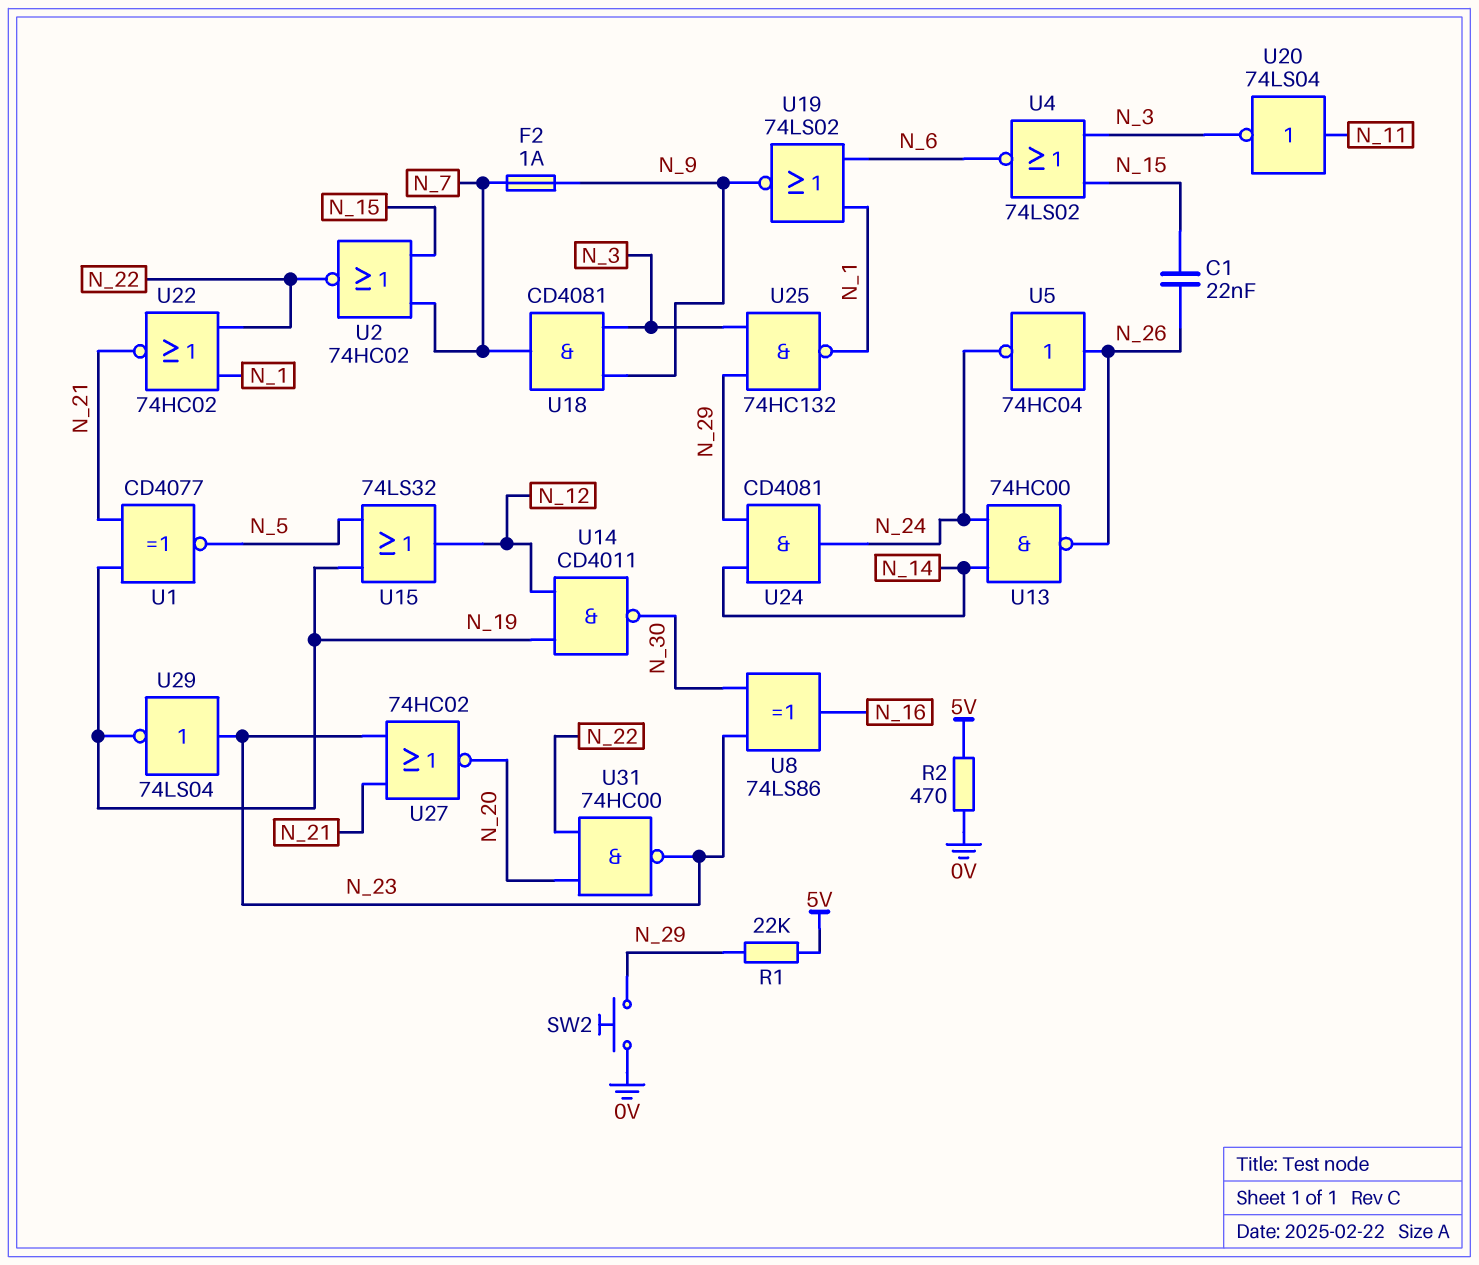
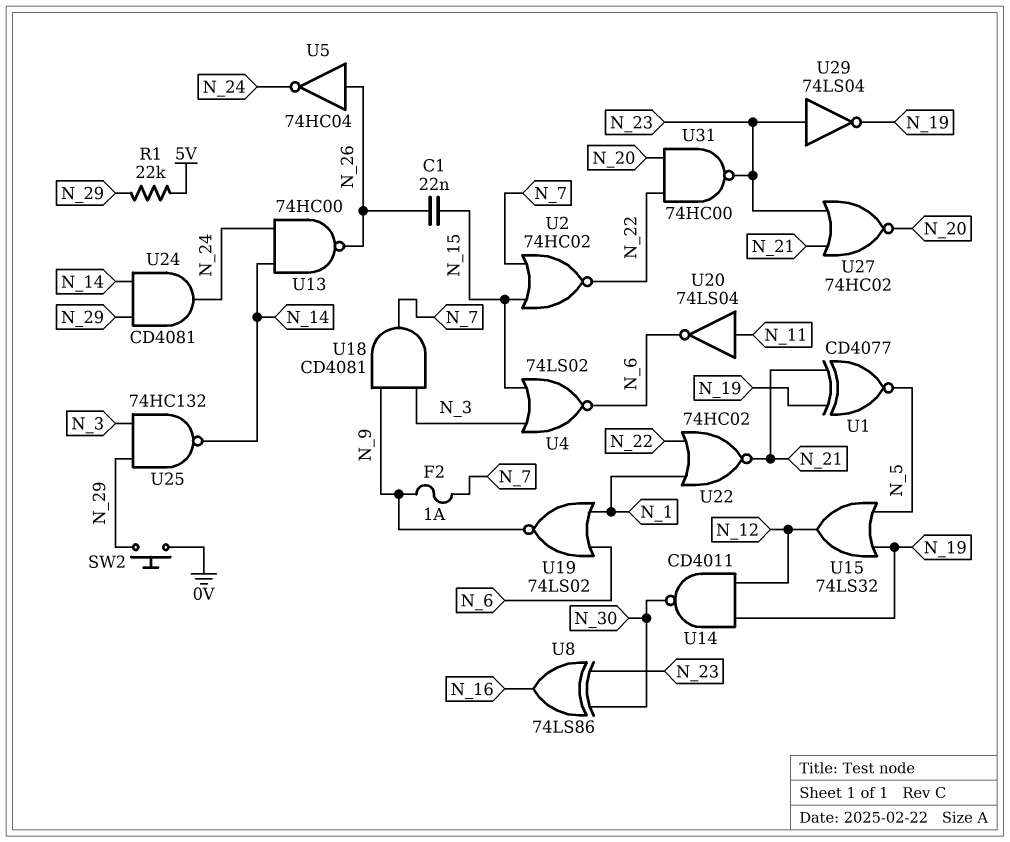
R2: 470 (0V, 5V) -> none
U20: NOT 74LS04 (in N_11, out N_3) -> NOT 74LS04 (in N_11, out N_6)
U25: NAND 74HC132 (in N_3, in N_29, out N_1) -> NAND 74HC132 (in N_3, in N_29, out N_14)

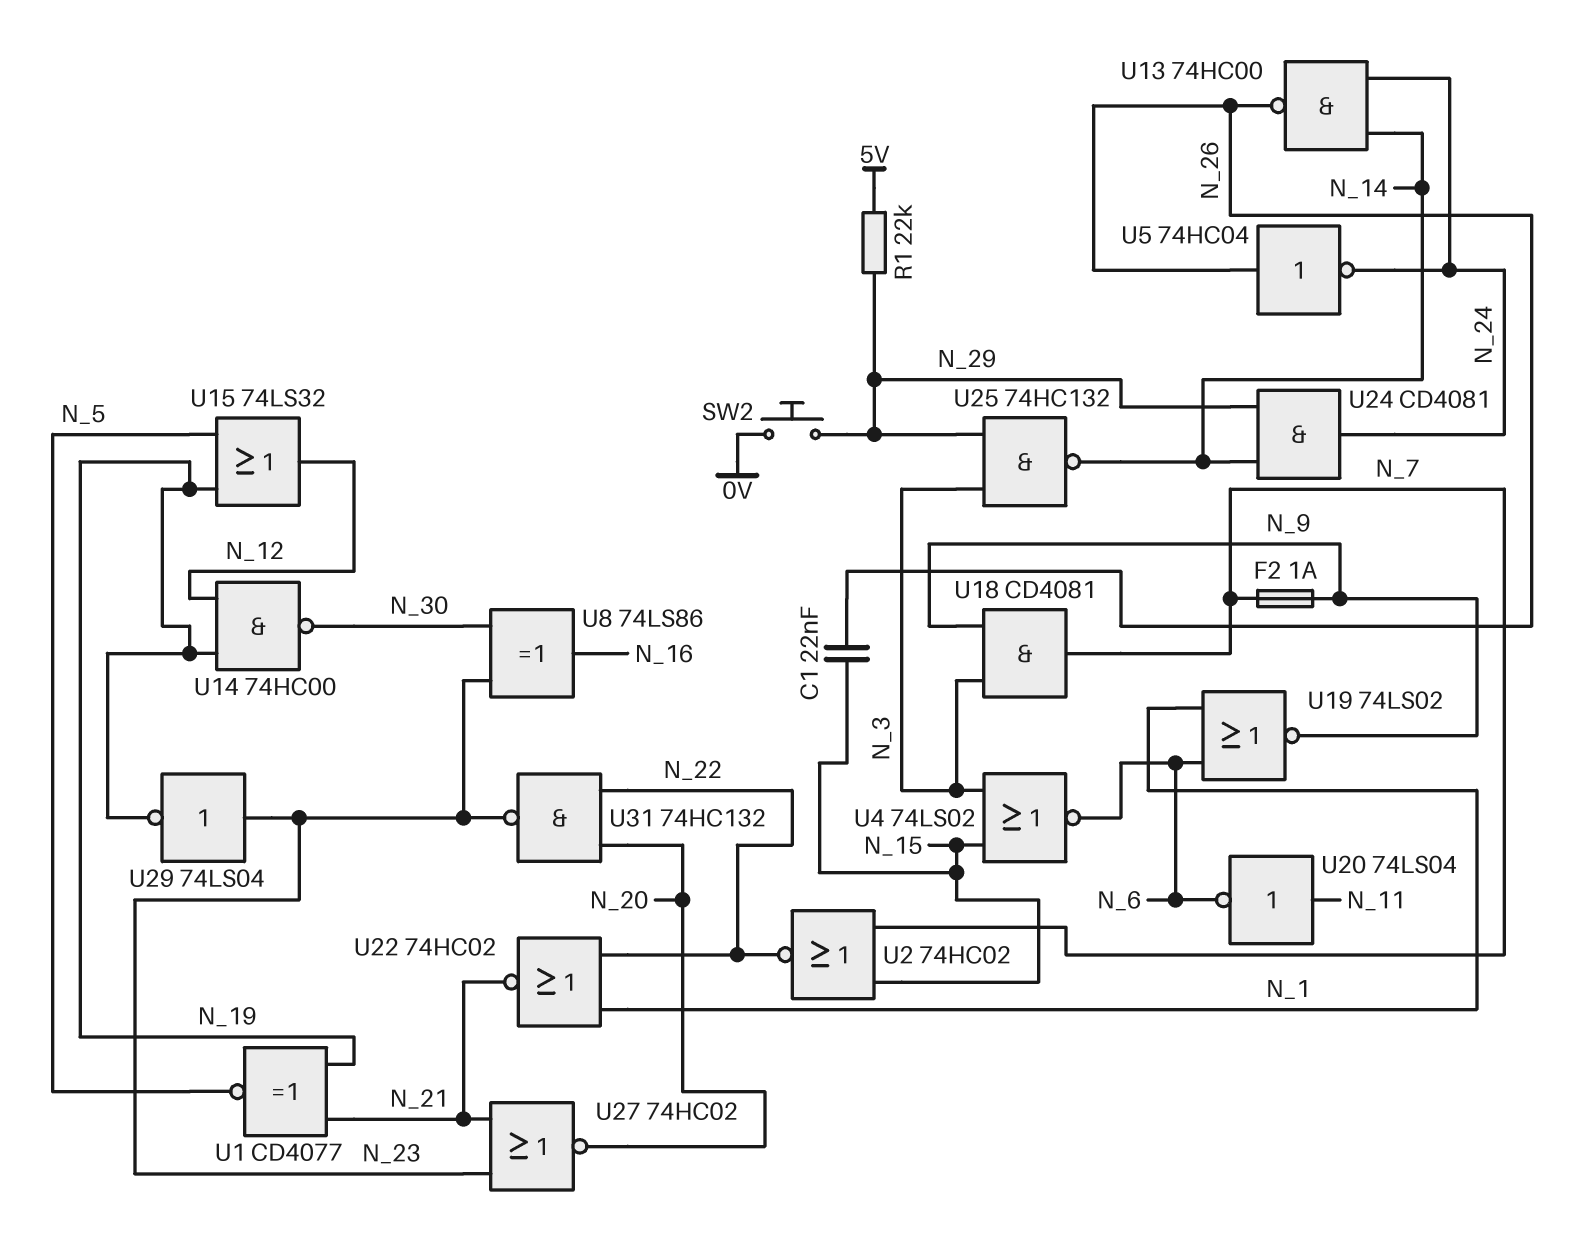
U14: NAND CD4011 (in N_12, in N_19, out N_30) -> NAND 74HC00 (in N_12, in N_19, out N_30)
U31: NAND 74HC00 (in N_20, in N_22, out N_23) -> NAND 74HC132 (in N_20, in N_22, out N_23)

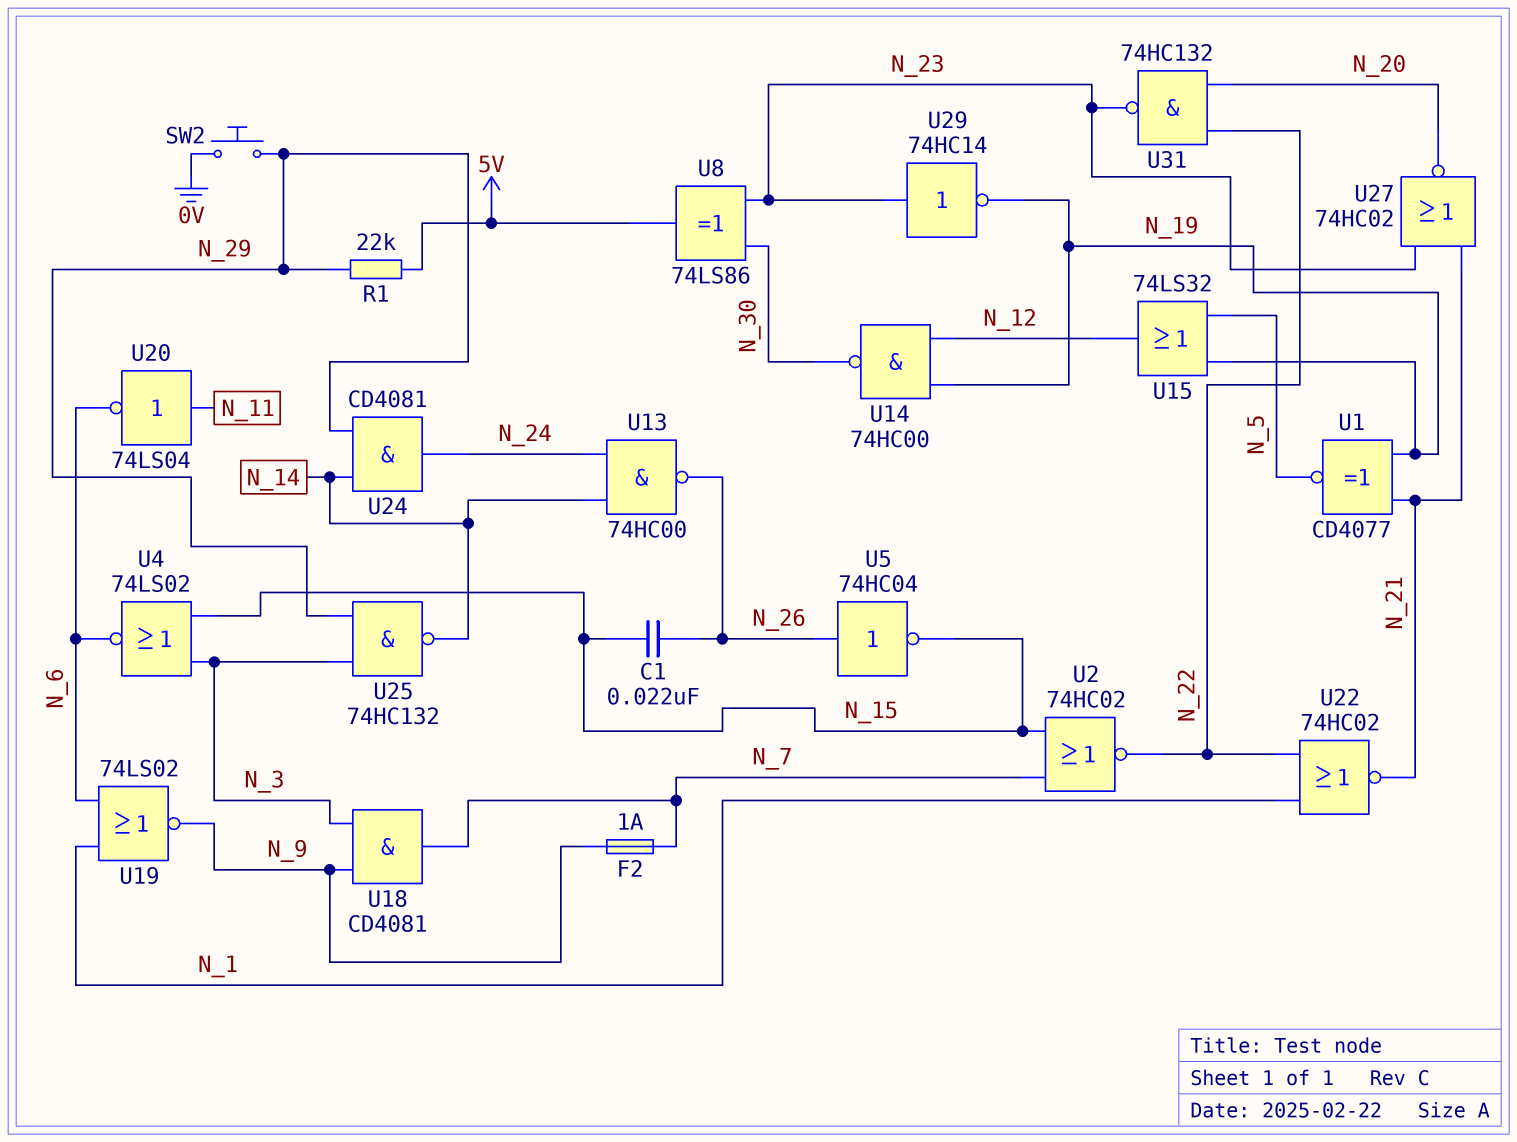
U5: NOT 74HC04 (in N_26, out N_24) -> NOT 74HC04 (in N_26, out N_15)
U8: XOR 74LS86 (in N_23, in N_30, out N_16) -> XOR 74LS86 (in N_23, in N_30, out 5V)
U29: NOT 74LS04 (in N_23, out N_19) -> NOT 74HC14 (in N_23, out N_19)

